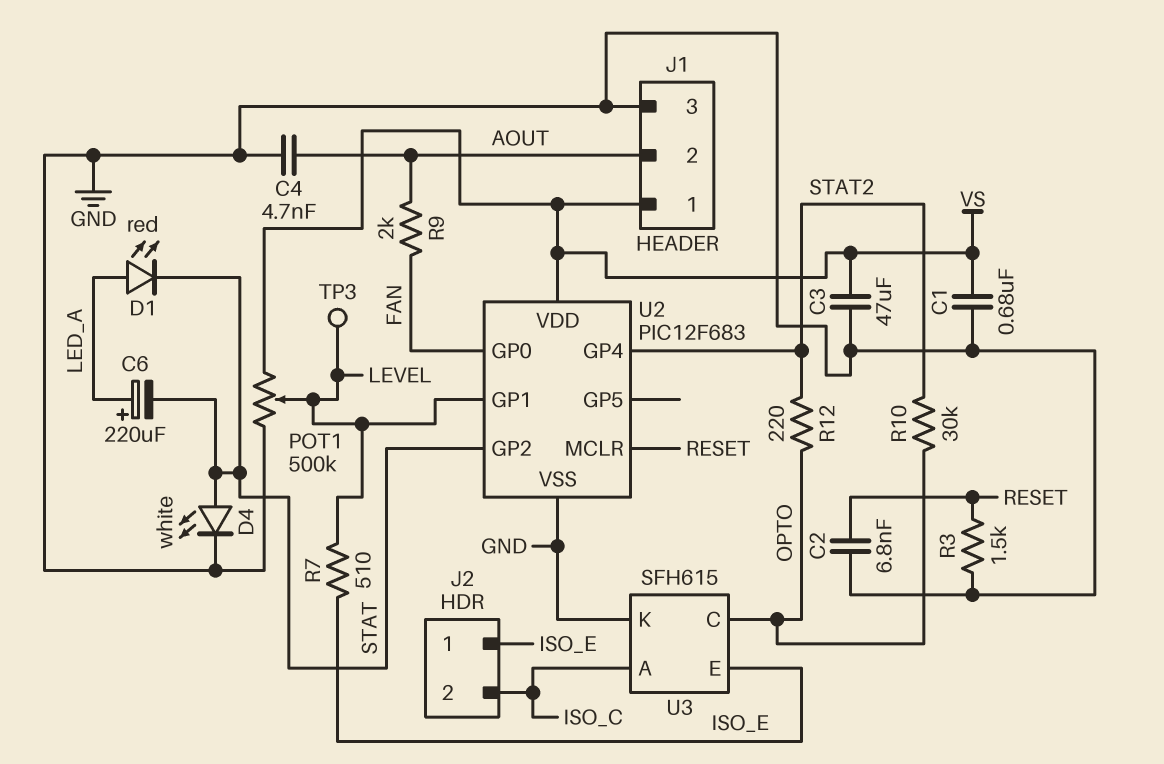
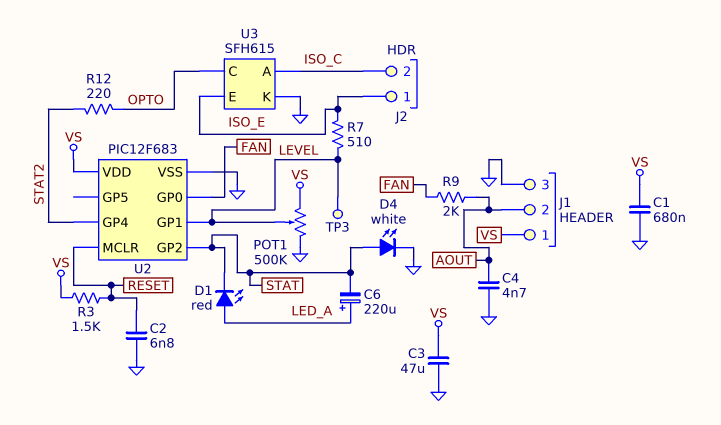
R3: 1.5k (GND, RESET) -> 1.5k (RESET, VS)
R10: 30k (OPTO, STAT2) -> none

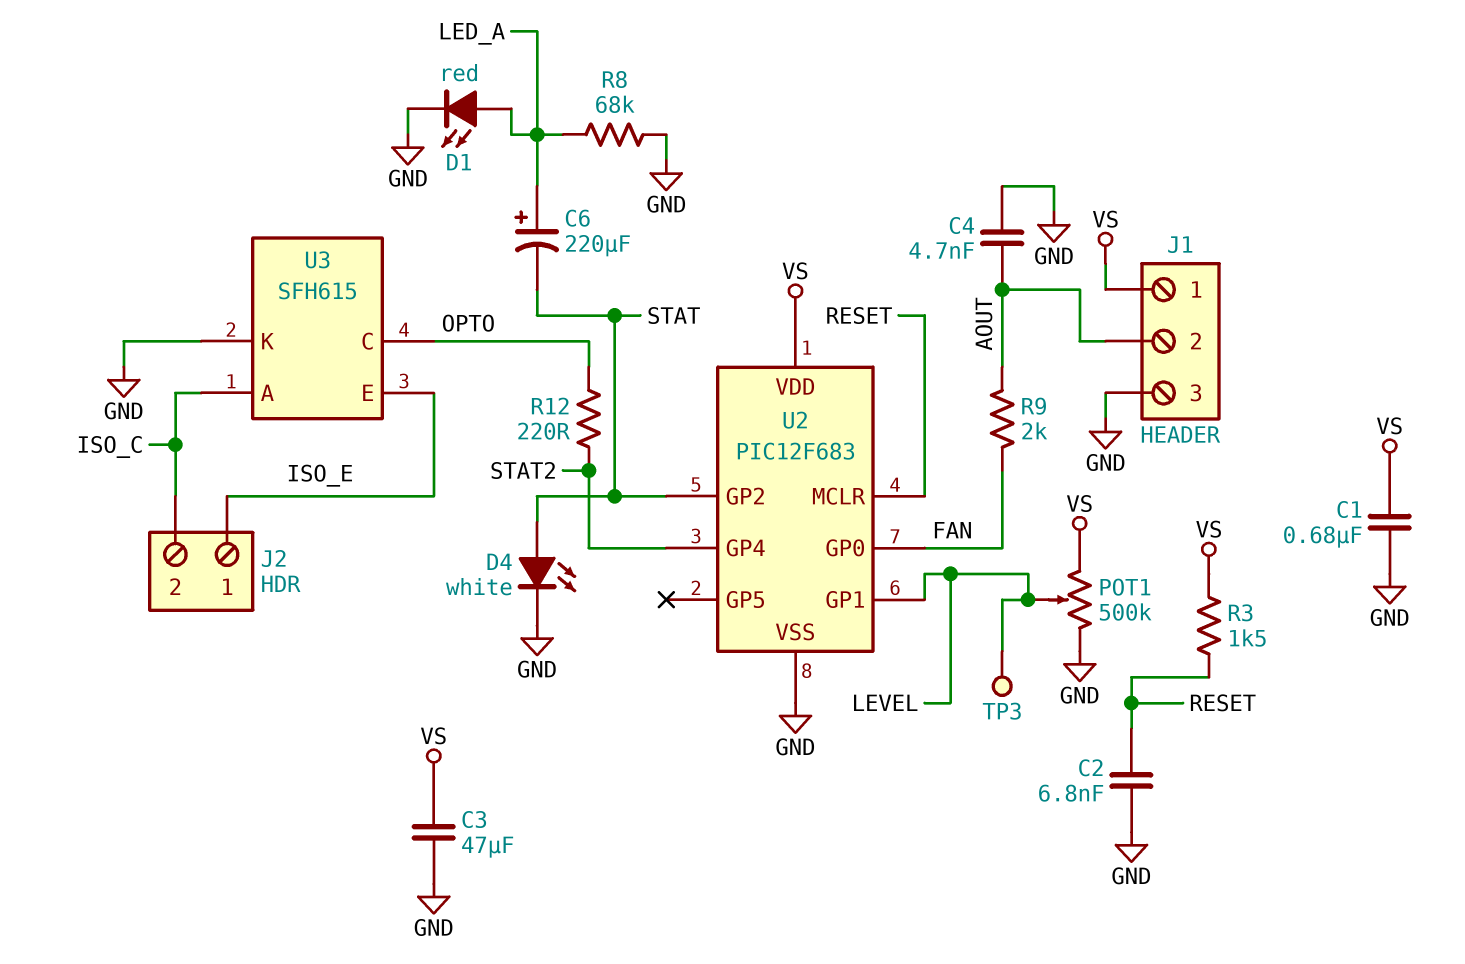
D1: LED red (A LED_A, K STAT) -> LED red (A LED_A, K GND)
R7: 510 (ISO_E, LEVEL) -> none
R8: none -> 68k (GND, LED_A)

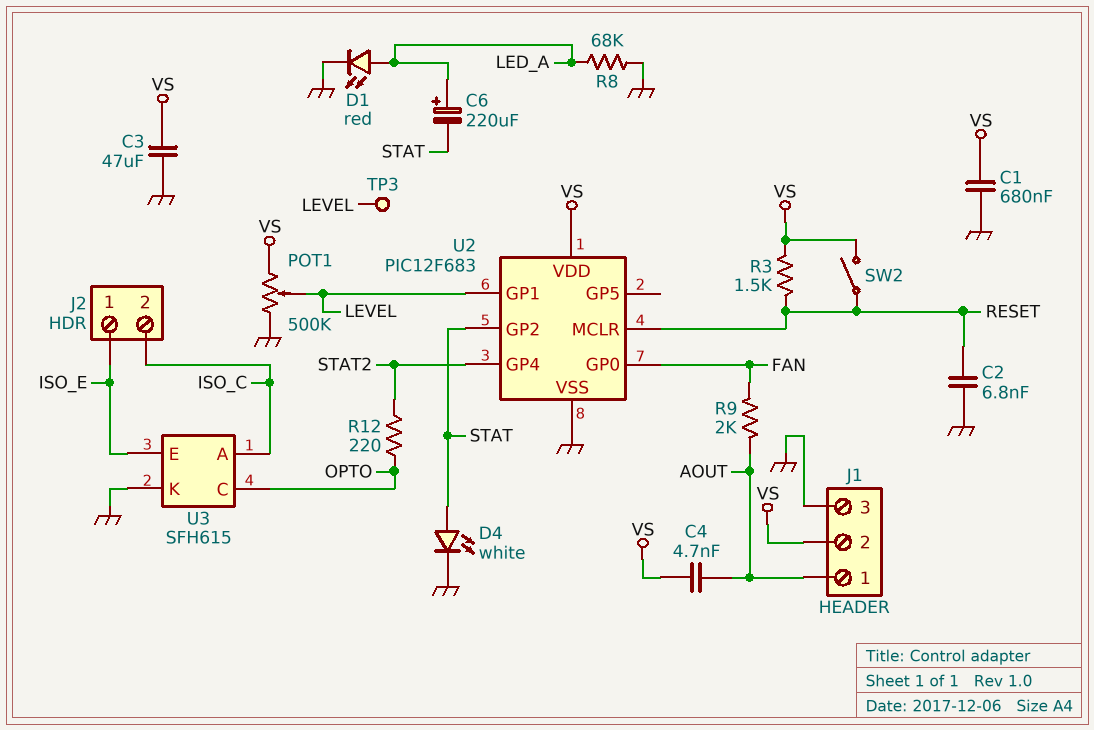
C4: 4.7nF (AOUT, GND) -> 4.7nF (AOUT, VS)
J1 pin 1: VS -> AOUT
J1 pin 2: AOUT -> VS
SW2: none -> switch (RESET, VS)

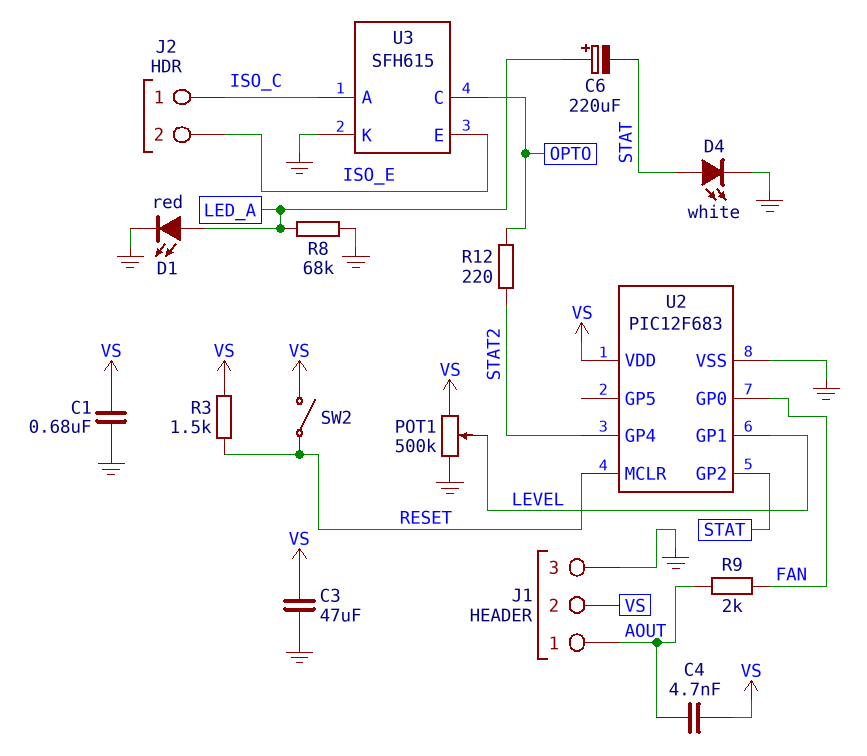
C2: 6.8nF (GND, RESET) -> none
J2 pin 1: ISO_E -> ISO_C
J2 pin 2: ISO_C -> ISO_E
TP3: test point (LEVEL) -> none

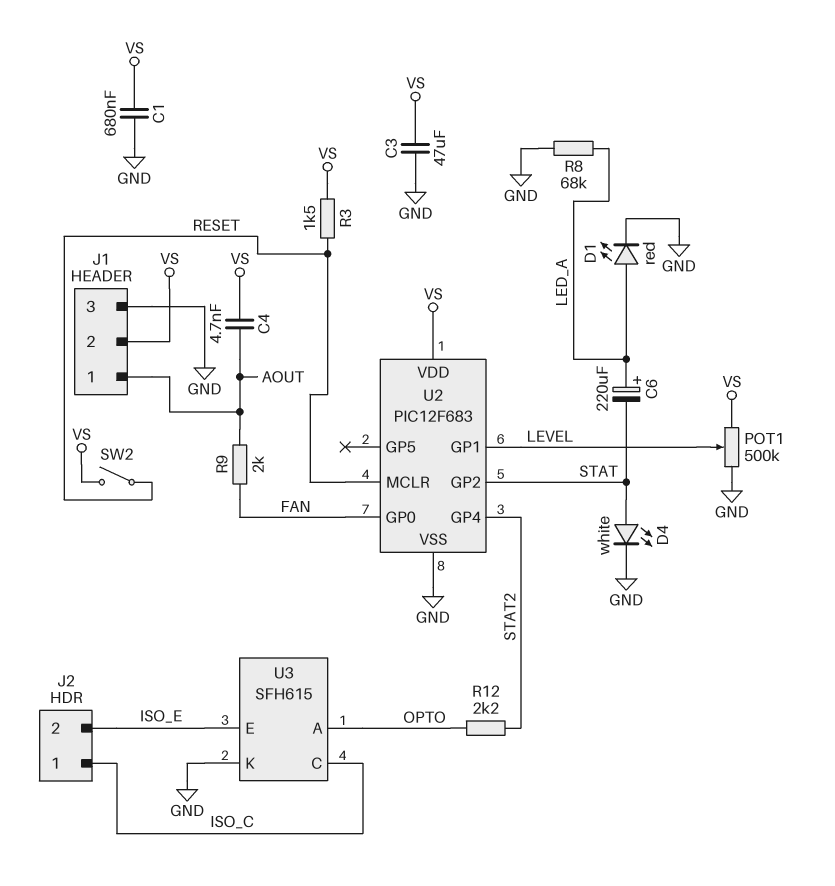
R12: 220 (OPTO, STAT2) -> 2.2k (OPTO, STAT2)
U3 pin A: ISO_C -> OPTO
U3 pin C: OPTO -> ISO_C

